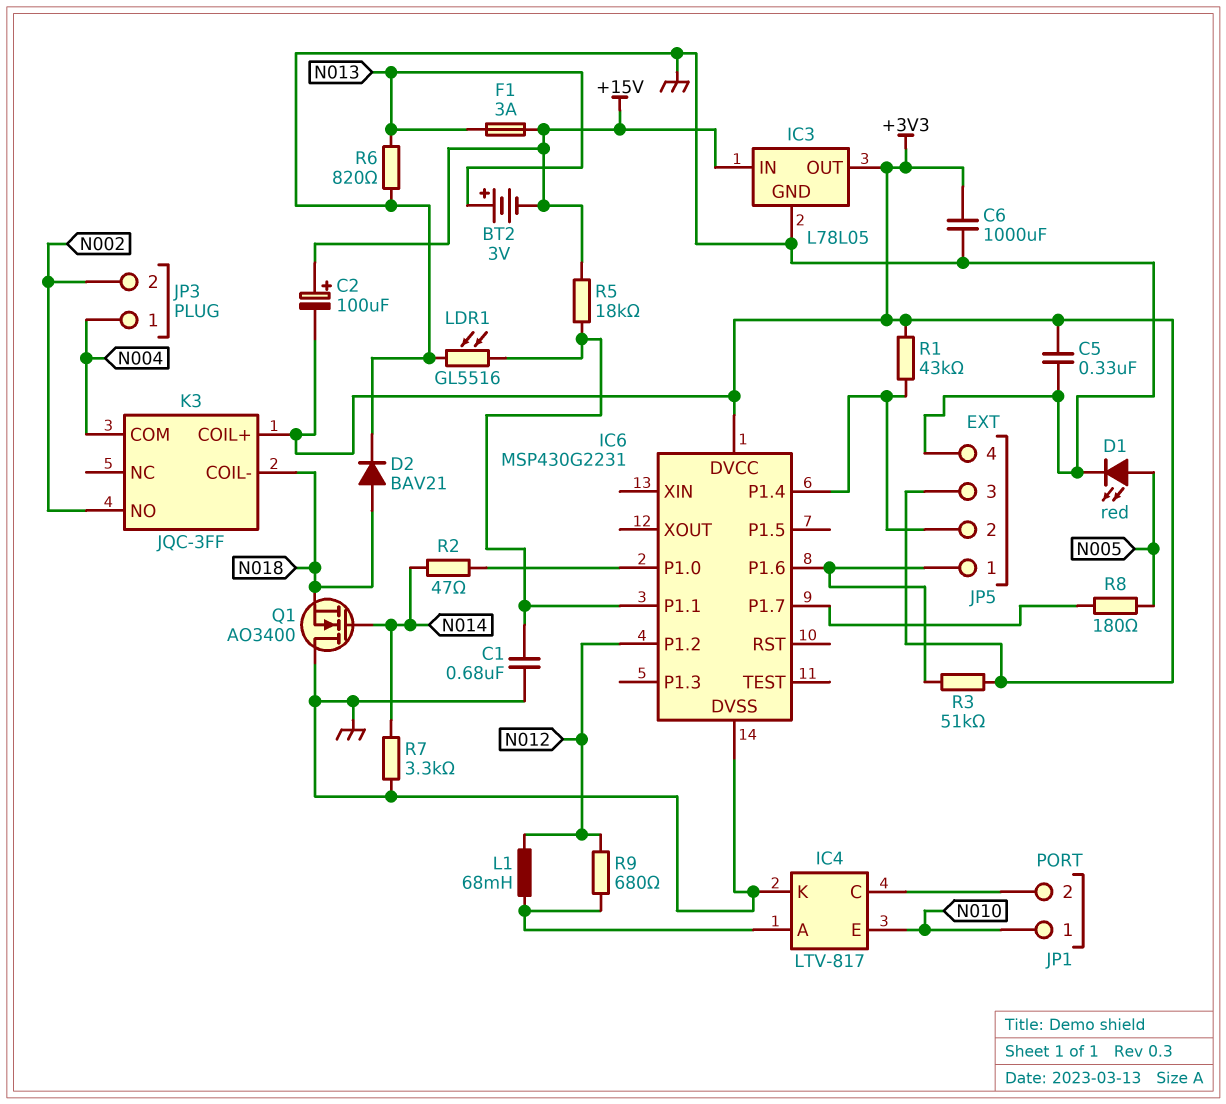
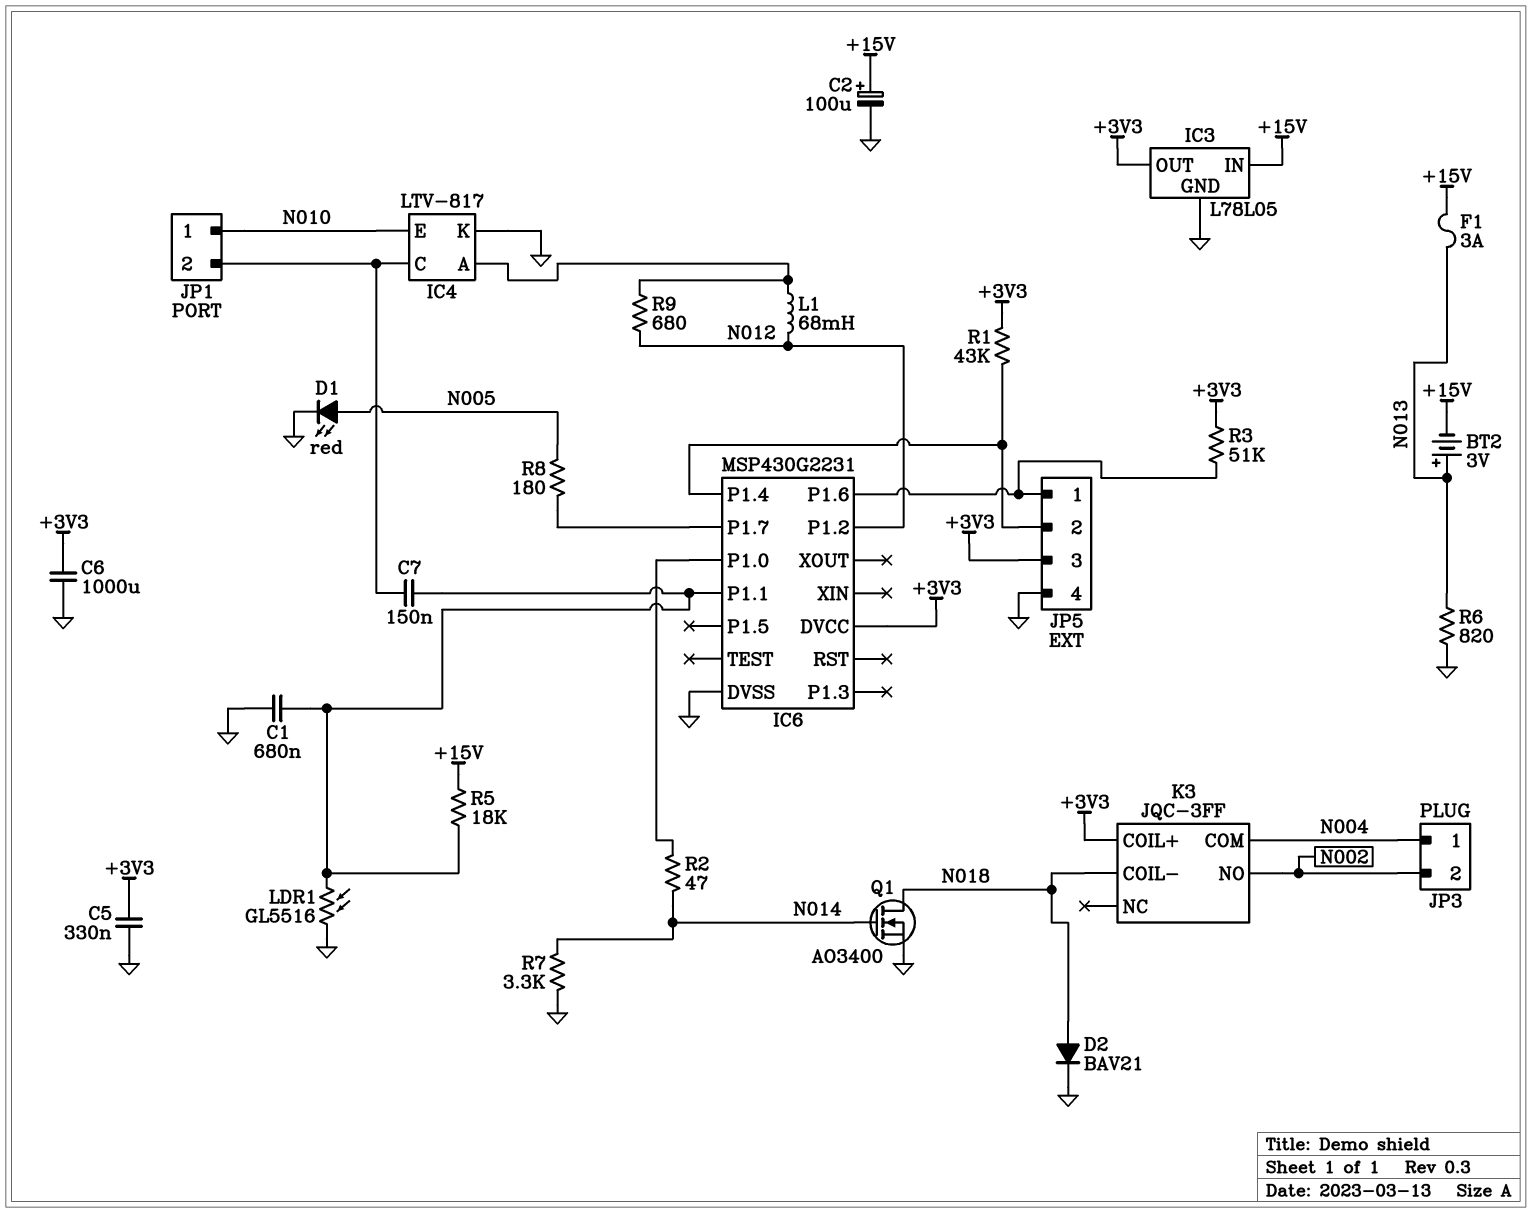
C2: 100uF (plus +15V, minus +3V3) -> 100uF (plus +15V, minus GND)
C7: none -> 150nF (IC4/C, IC6/P1.1)
Q1: NMOS AO3400 (G N014, D GND, S N018) -> NMOS AO3400 (G N014, D N018, S GND)

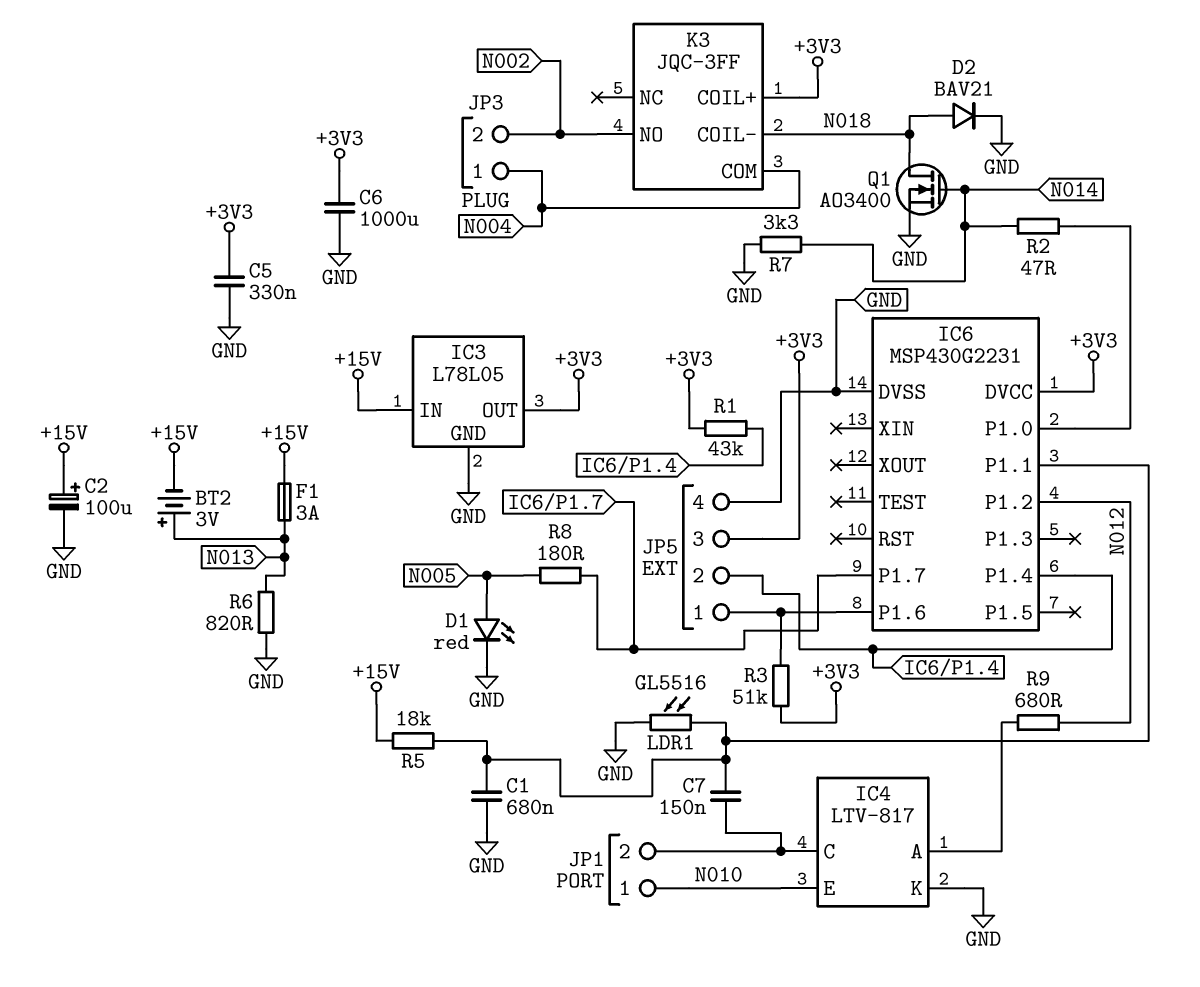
L1: 68mH (IC4/A, N012) -> none

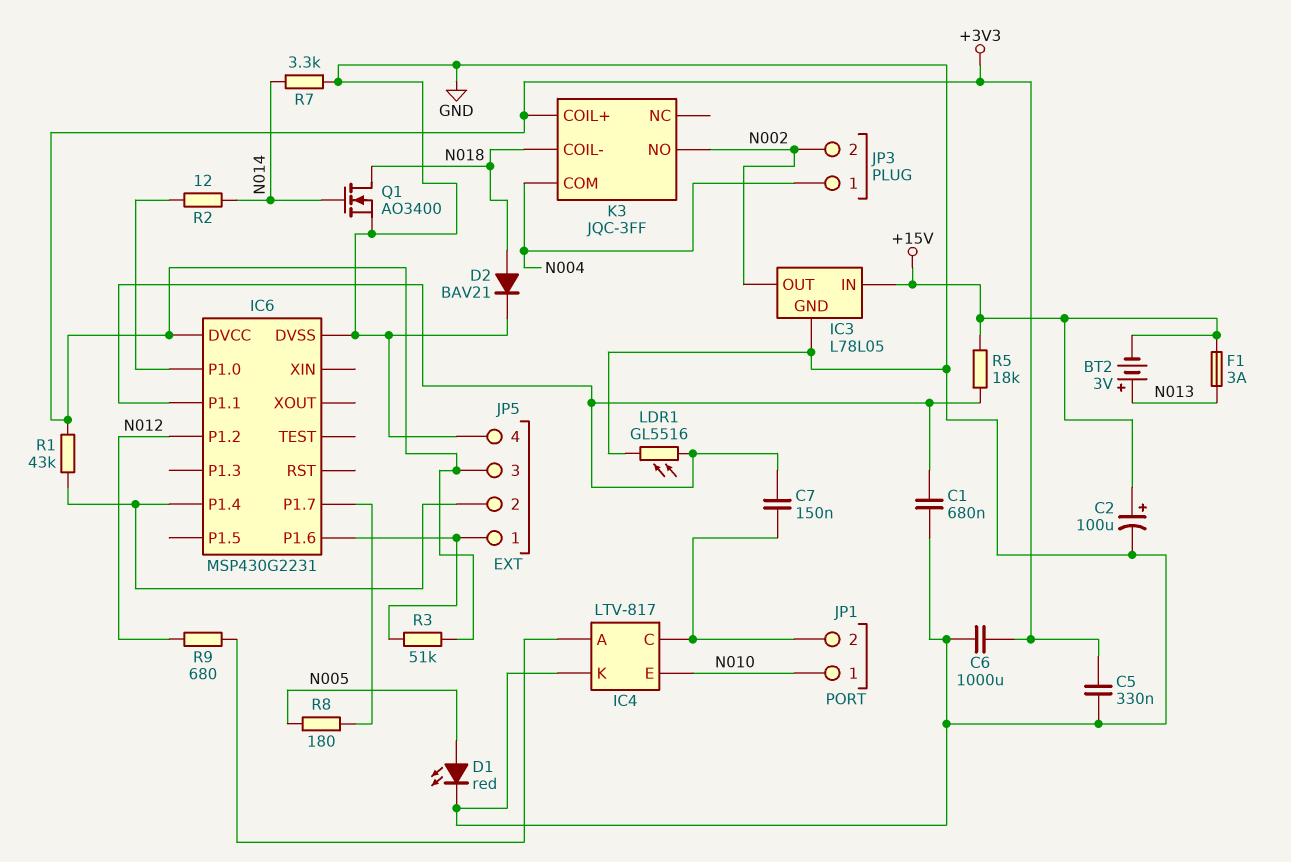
IC3 pin OUT: +3V3 -> N002
R2: 47 (IC6/P1.0, N014) -> 12 (IC6/P1.0, N014)
R6: 820 (GND, N013) -> none

